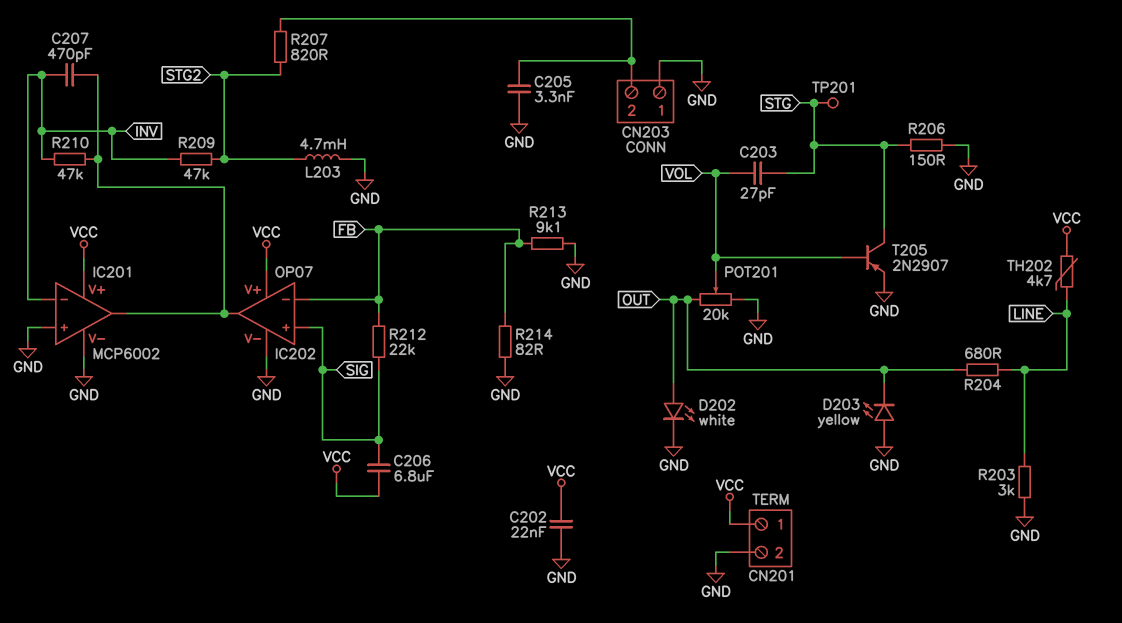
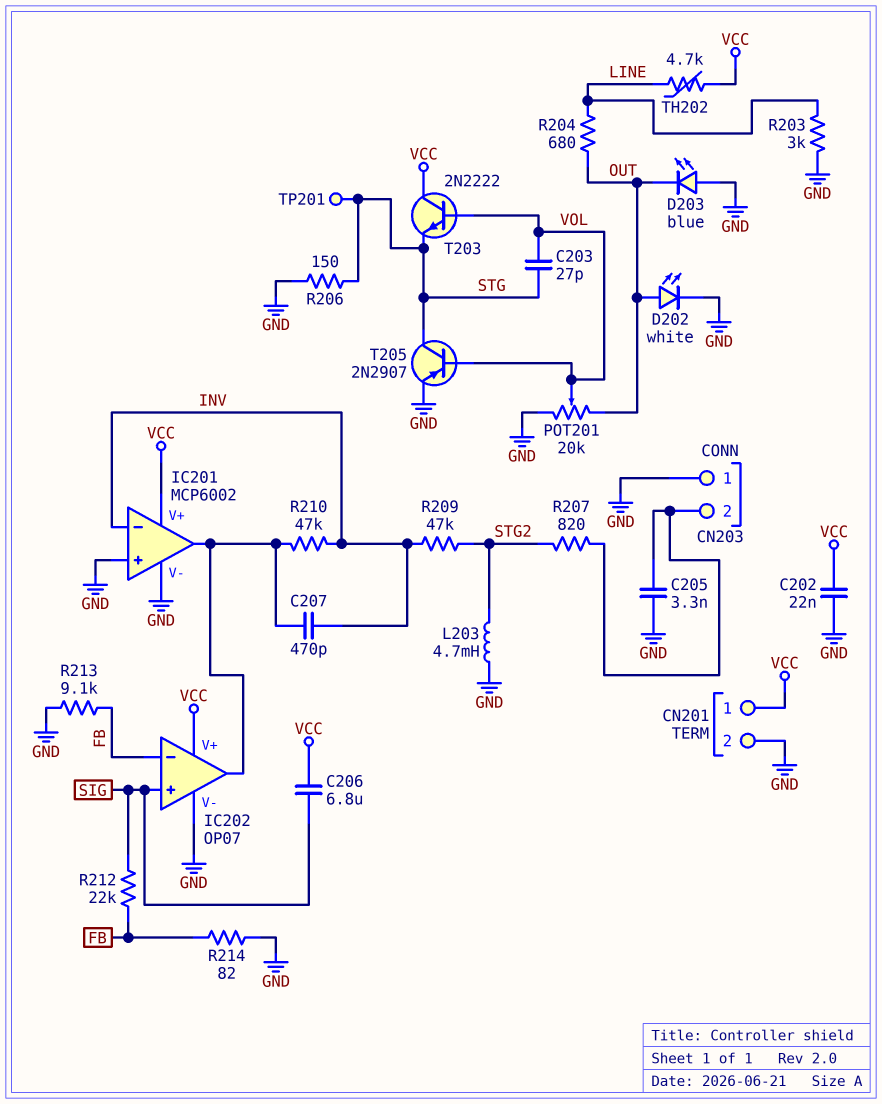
D203: LED yellow (A GND, K OUT) -> LED blue (A GND, K OUT)
T203: none -> NPN 2N2222 (B VOL, C VCC, E STG)

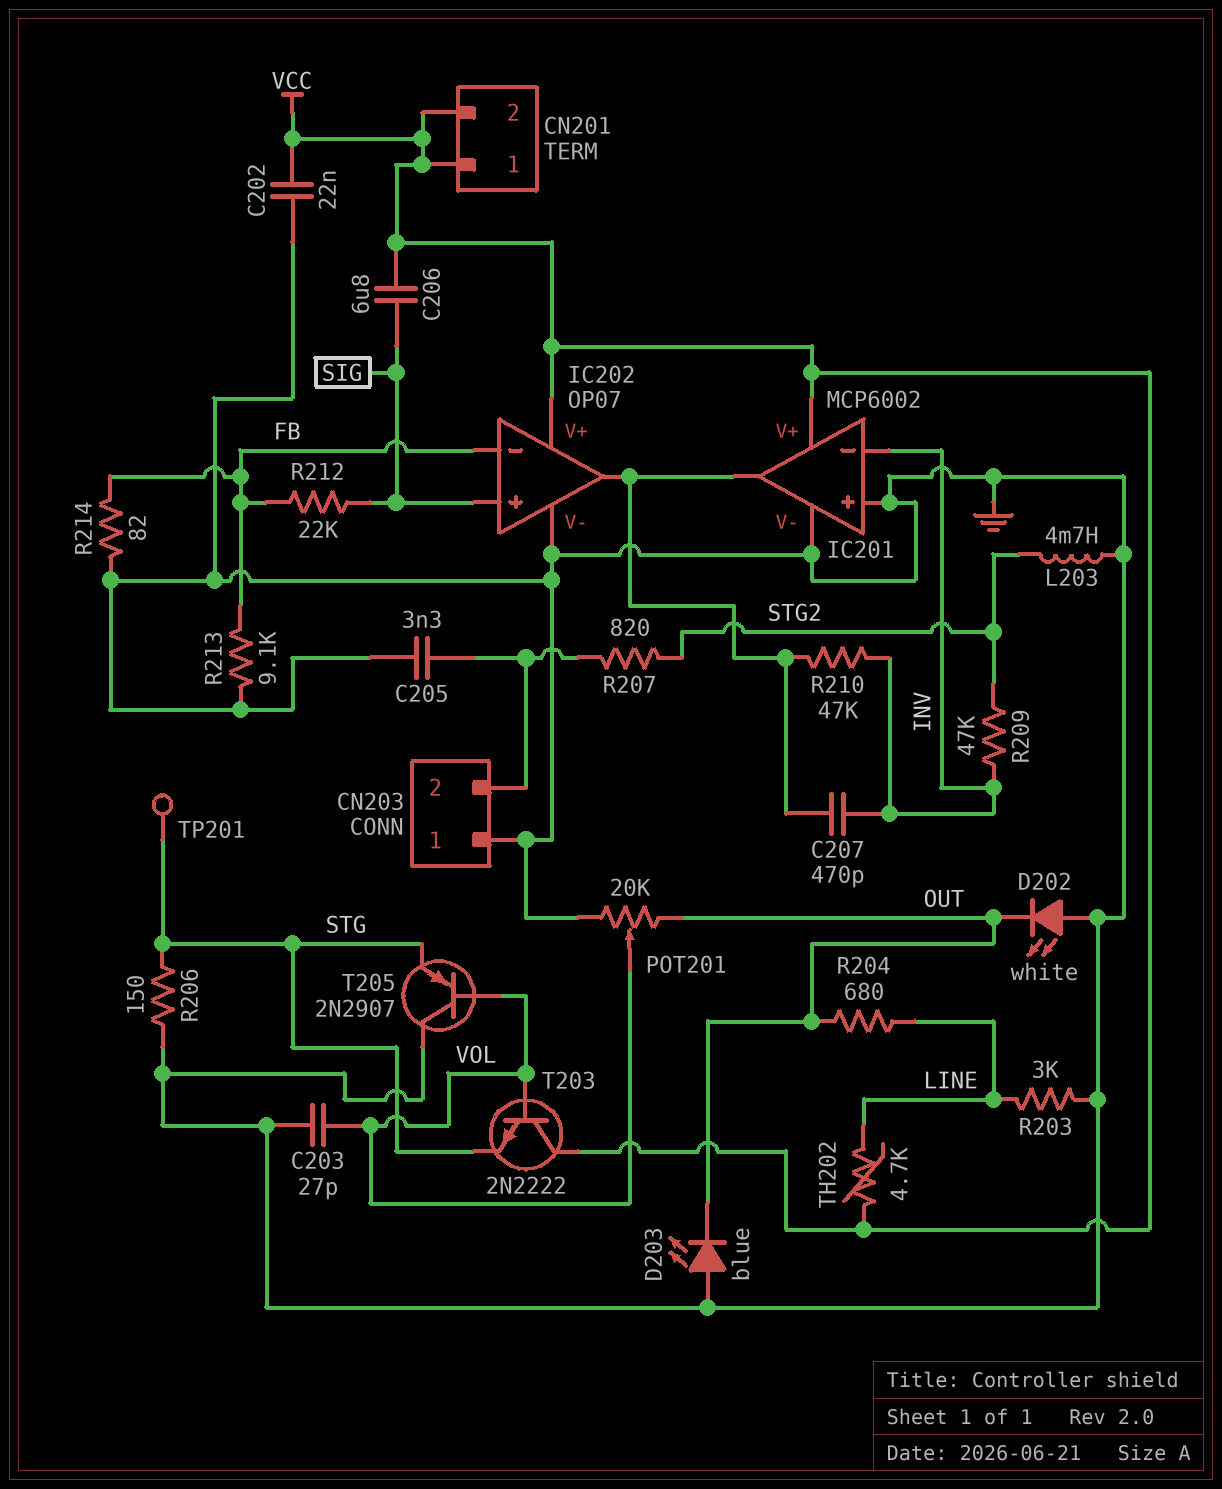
C203: 27pF (STG, VOL) -> 27pF (GND, VOL)
CN201 pin 2: GND -> VCC
D202: LED white (A OUT, K GND) -> LED white (A GND, K OUT)
T205: PNP 2N2907 (B VOL, C STG, E GND) -> PNP 2N2907 (B VOL, C GND, E STG)

